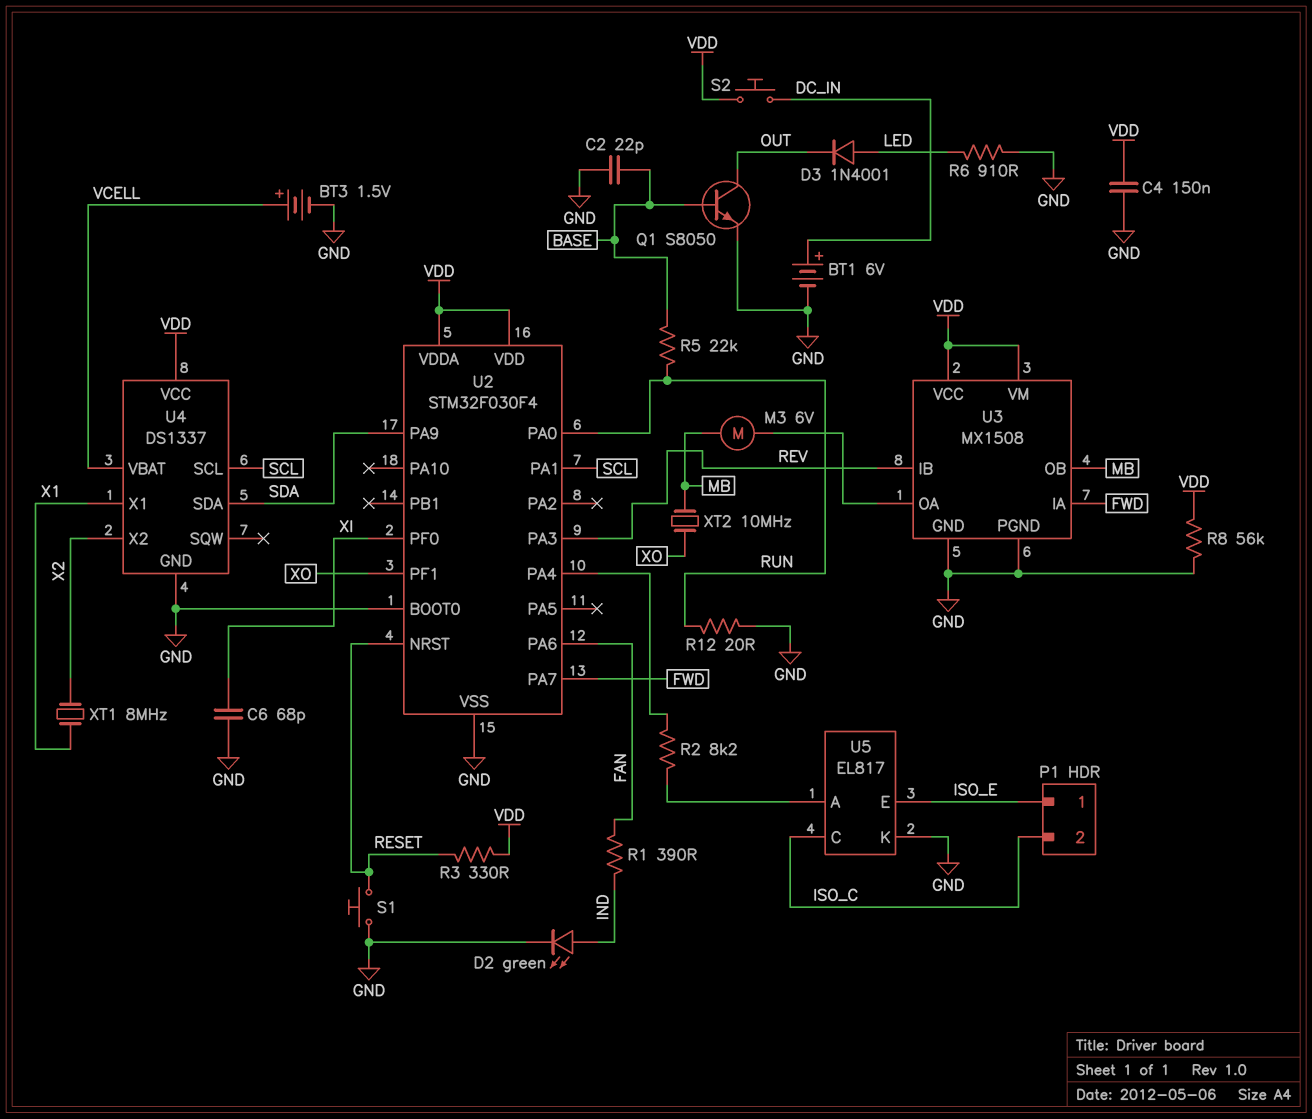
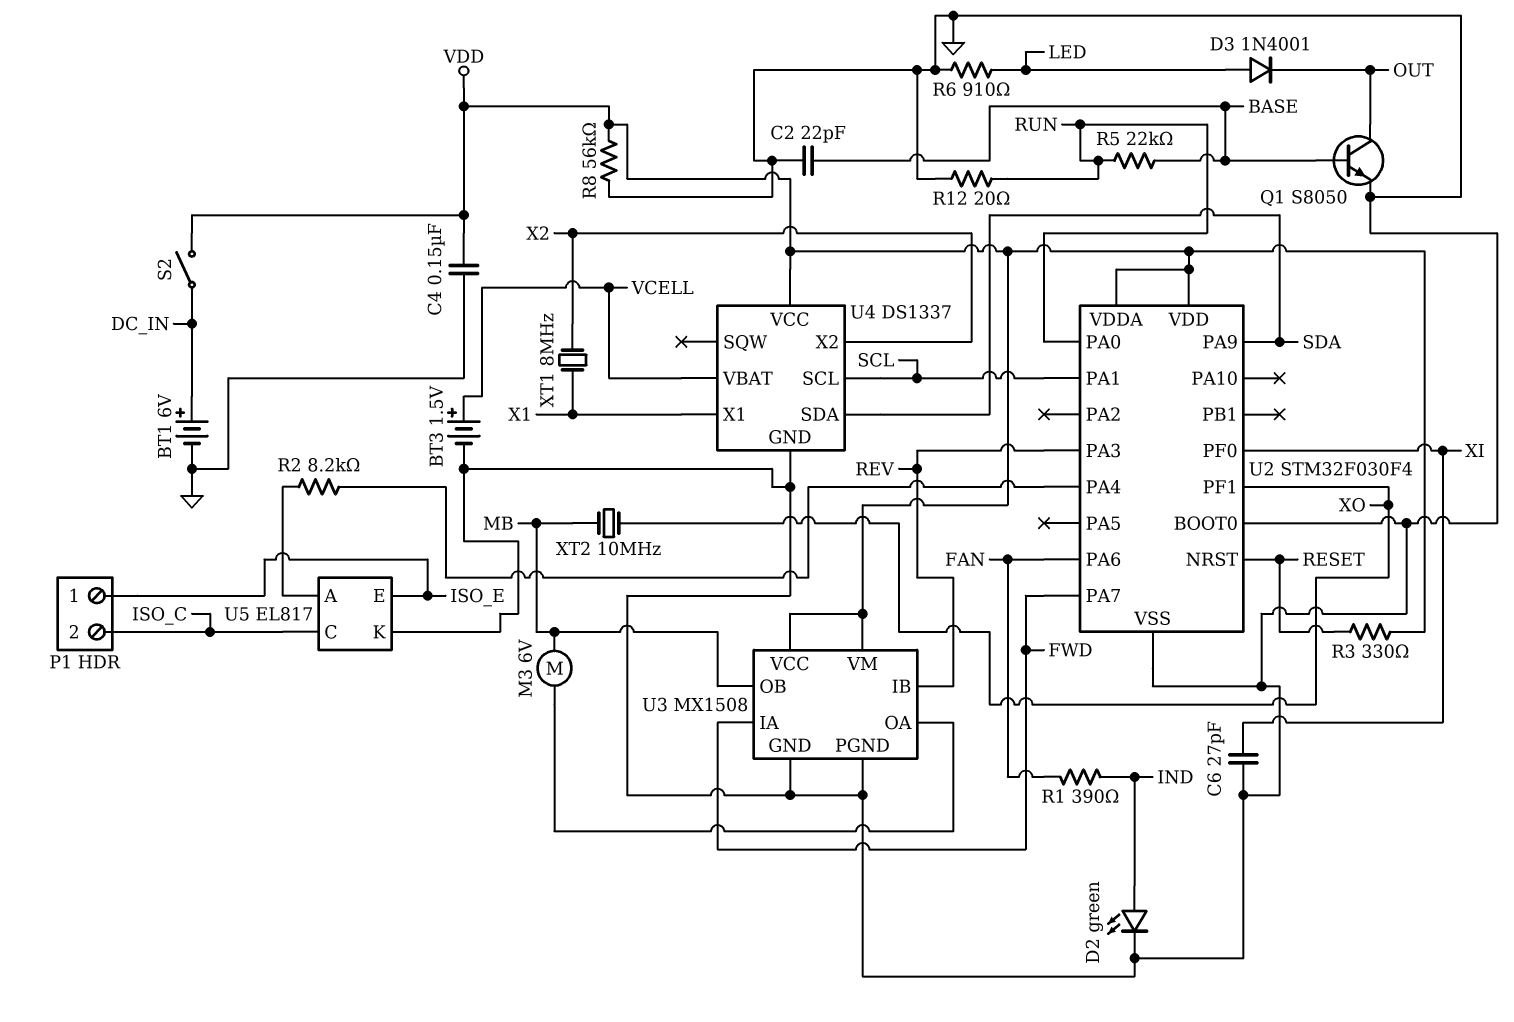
C6: 68pF (GND, XI) -> 27pF (GND, XI)
S1: button (GND, RESET) -> none
S2: button (DC_IN, VDD) -> switch (DC_IN, VDD)

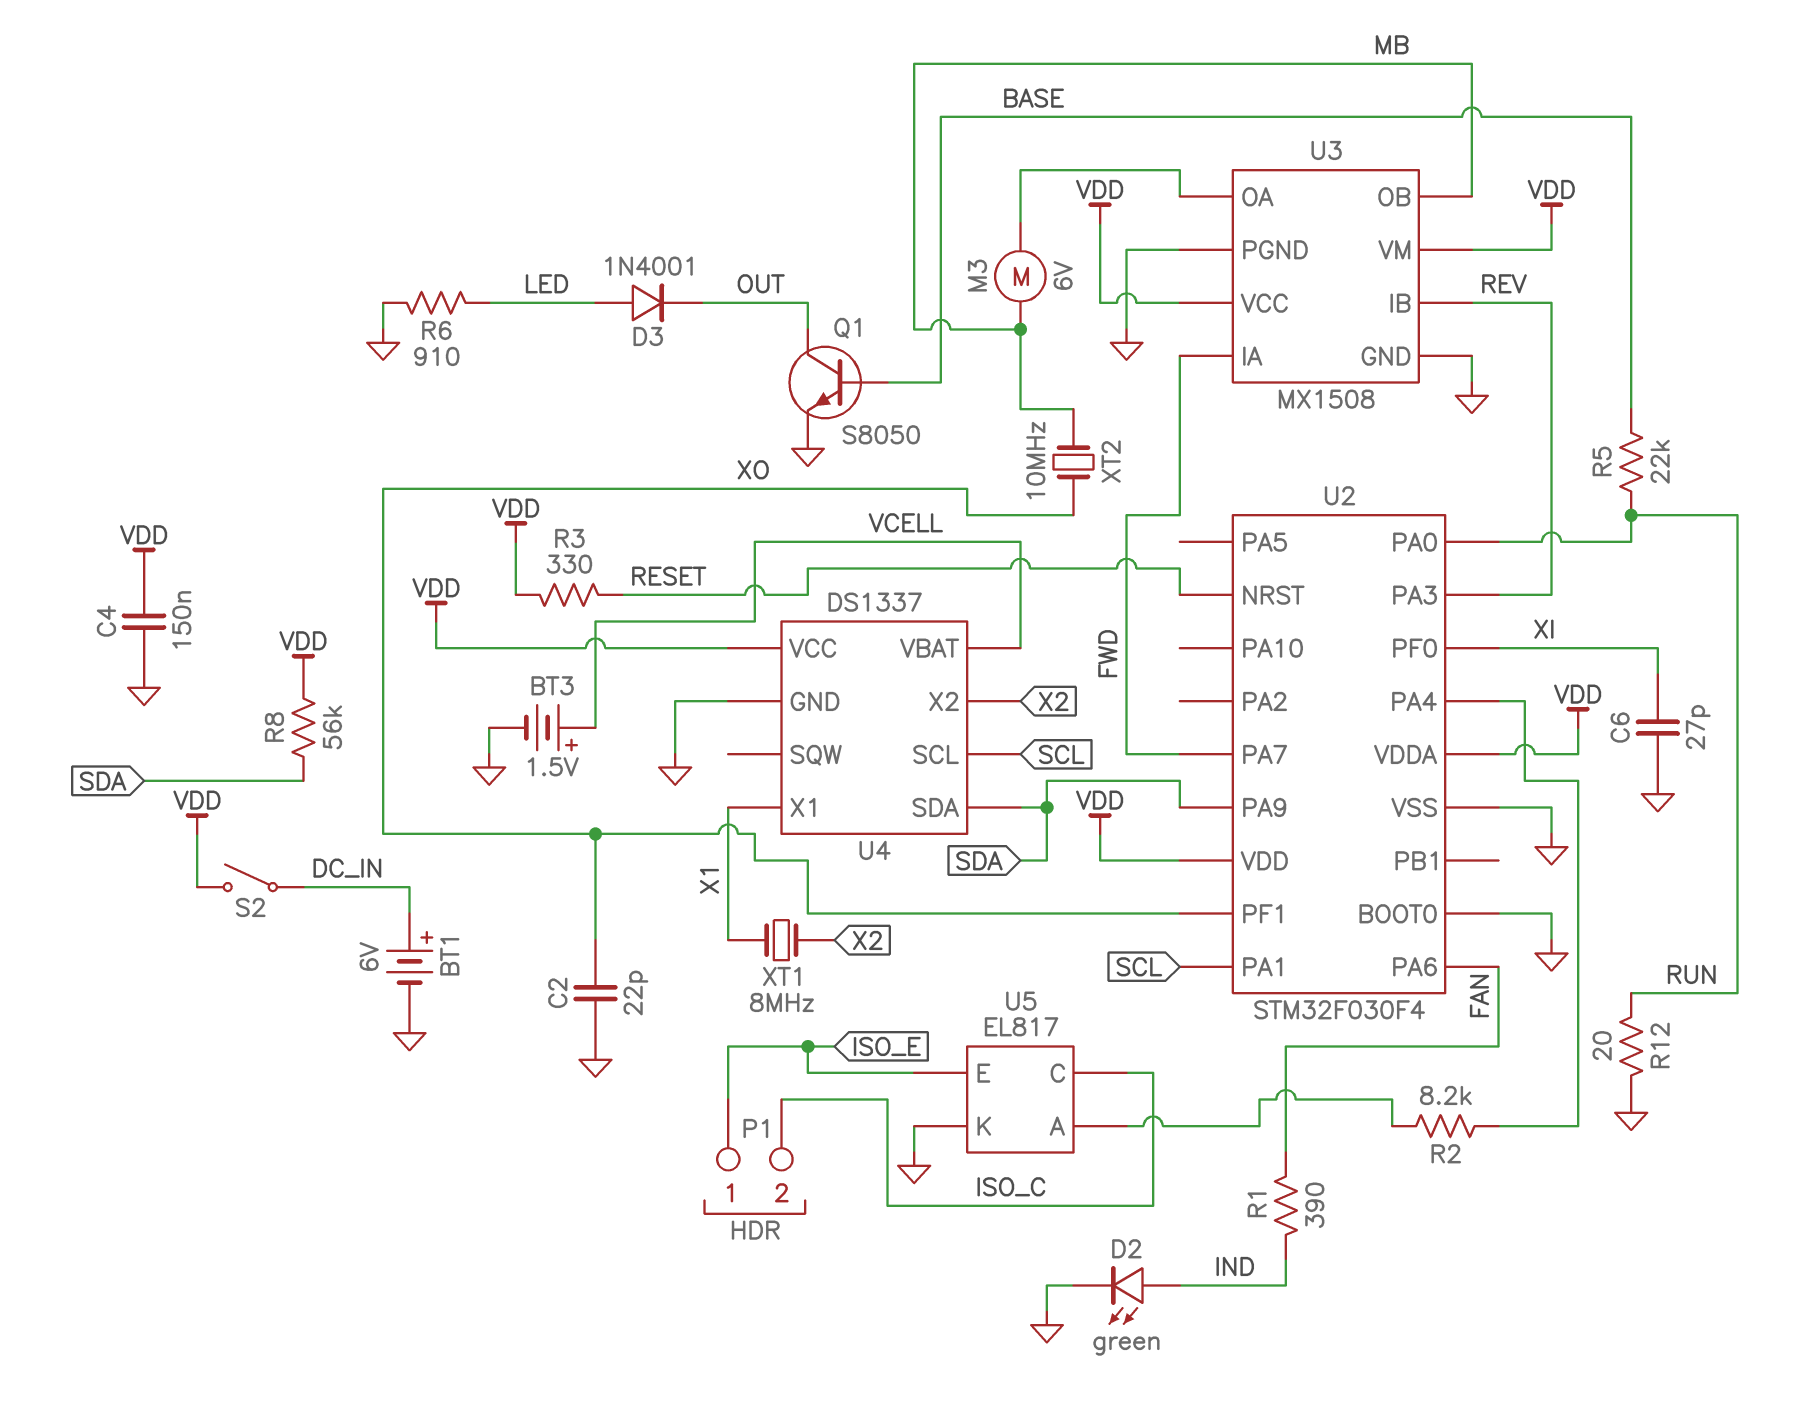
C2: 22pF (BASE, GND) -> 22pF (GND, XO)
R8: 56k (GND, VDD) -> 56k (SDA, VDD)

